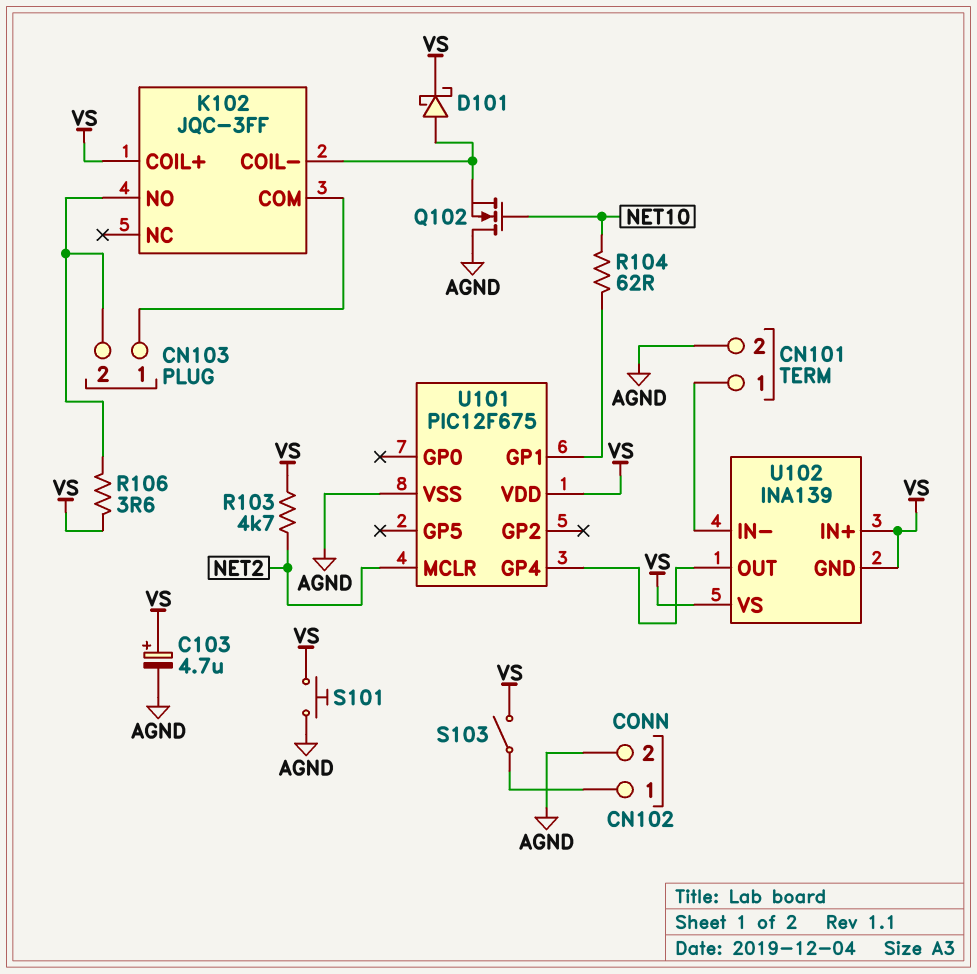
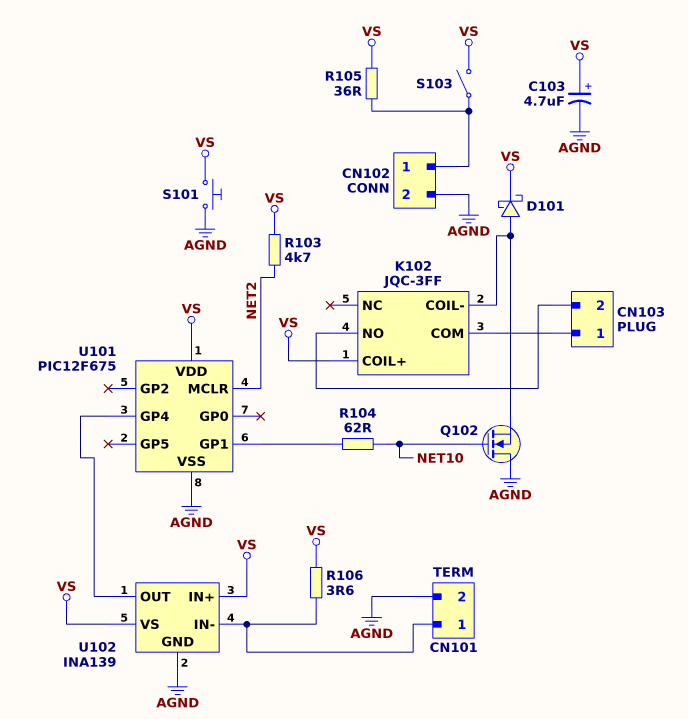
R105: none -> 36 (CN102/1, VS)
R106: 3.6 (CN103/2, VS) -> 3.6 (CN101/1, VS)
U102 pin GND: VS -> AGND

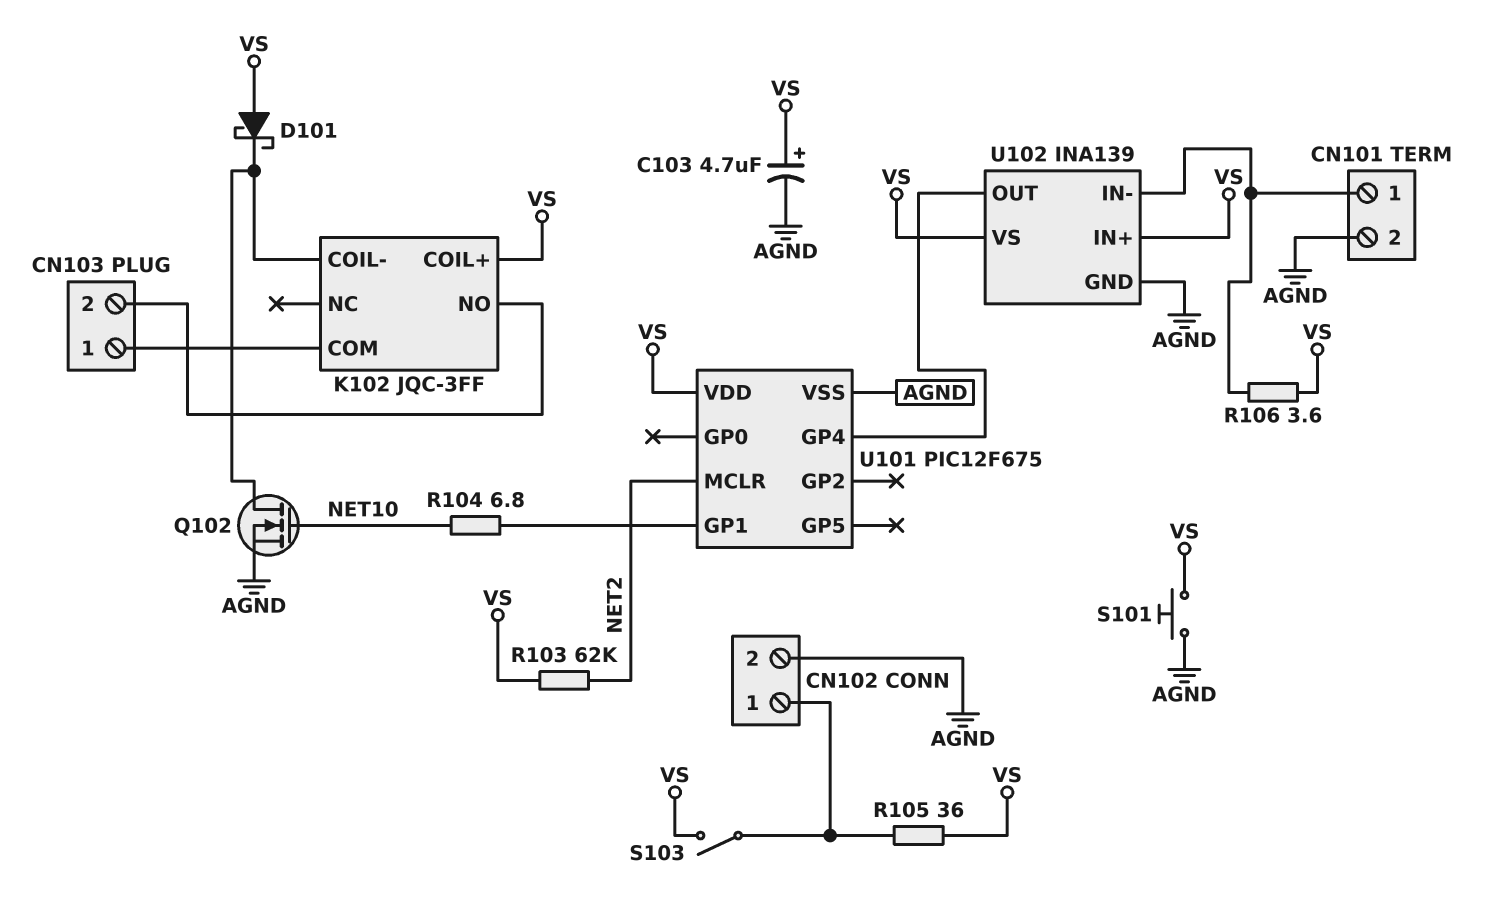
D101: schottky (A K102/COIL-, K VS) -> schottky (A VS, K K102/COIL-)
Q102: NMOS (G NET10, D AGND, S K102/COIL-) -> NMOS (G NET10, D K102/COIL-, S AGND)
R103: 4.7k (NET2, VS) -> 62k (NET2, VS)
R104: 62 (NET10, U101/GP1) -> 6.8 (NET10, U101/GP1)

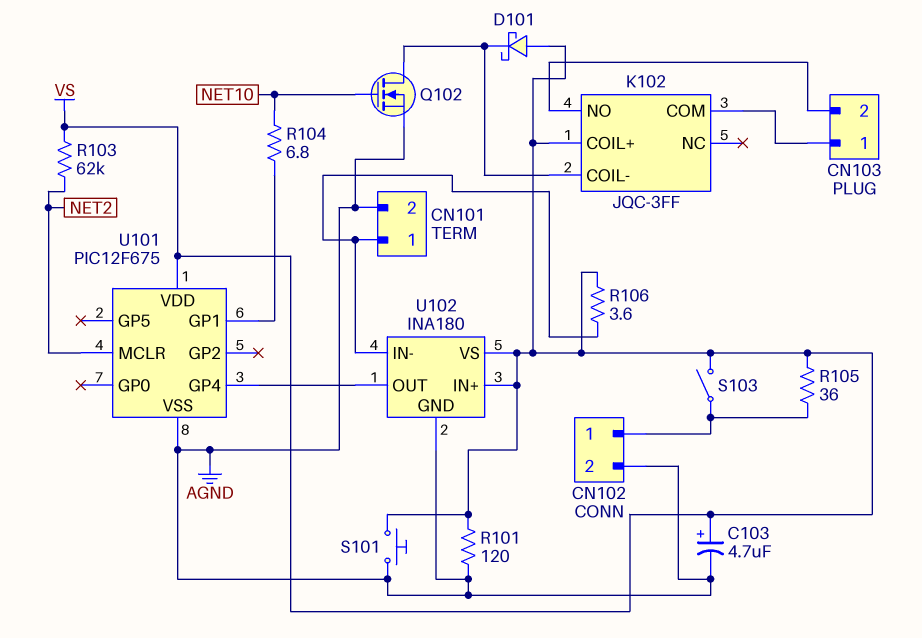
R101: none -> 120 (AGND, VS)
U102: INA139 -> INA180

